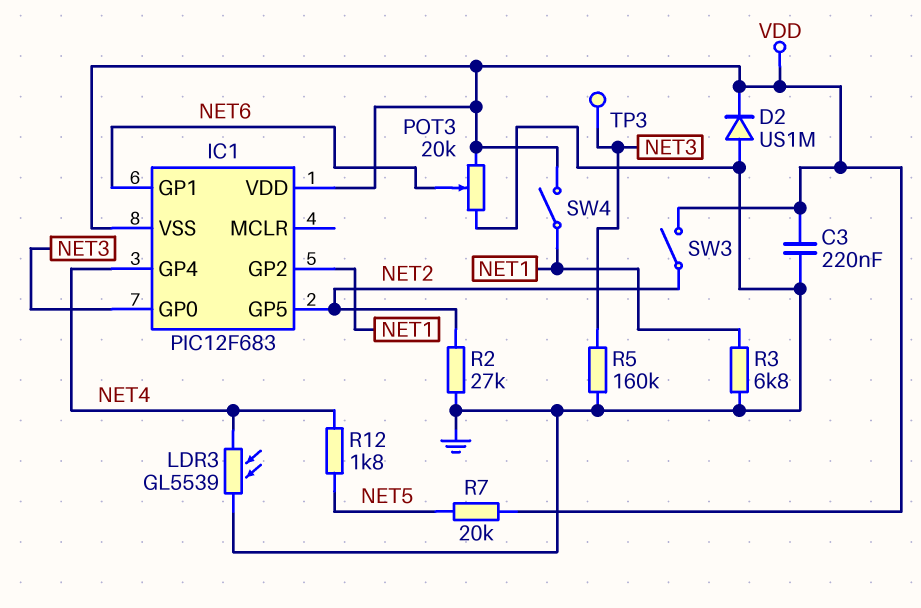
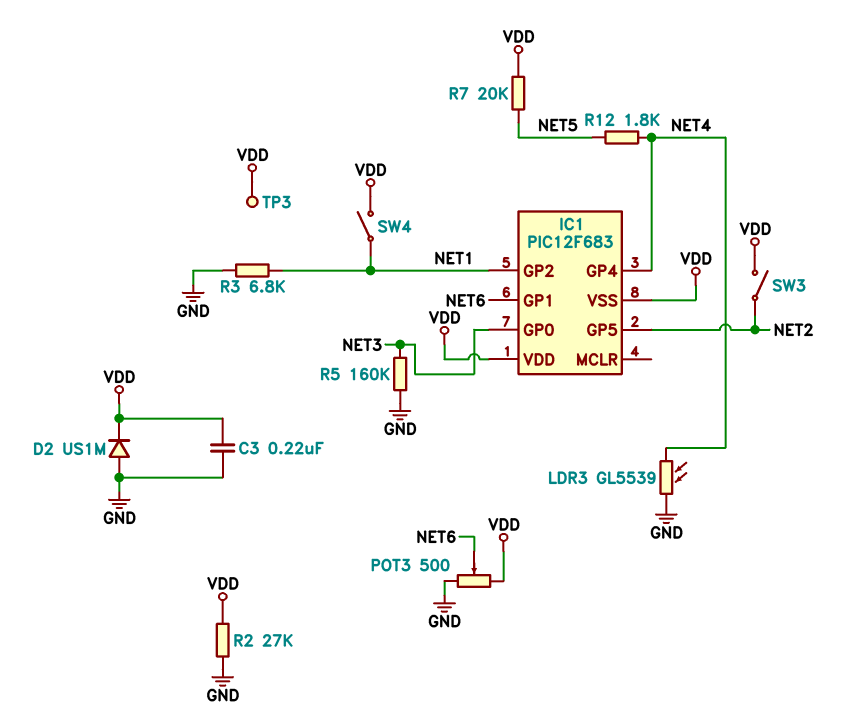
POT3: 20k (GND, VDD, wiper NET6) -> 500 (GND, VDD, wiper NET6)
R2: 27k (GND, NET2) -> 27k (GND, VDD)
TP3: test point (NET3) -> test point (VDD)

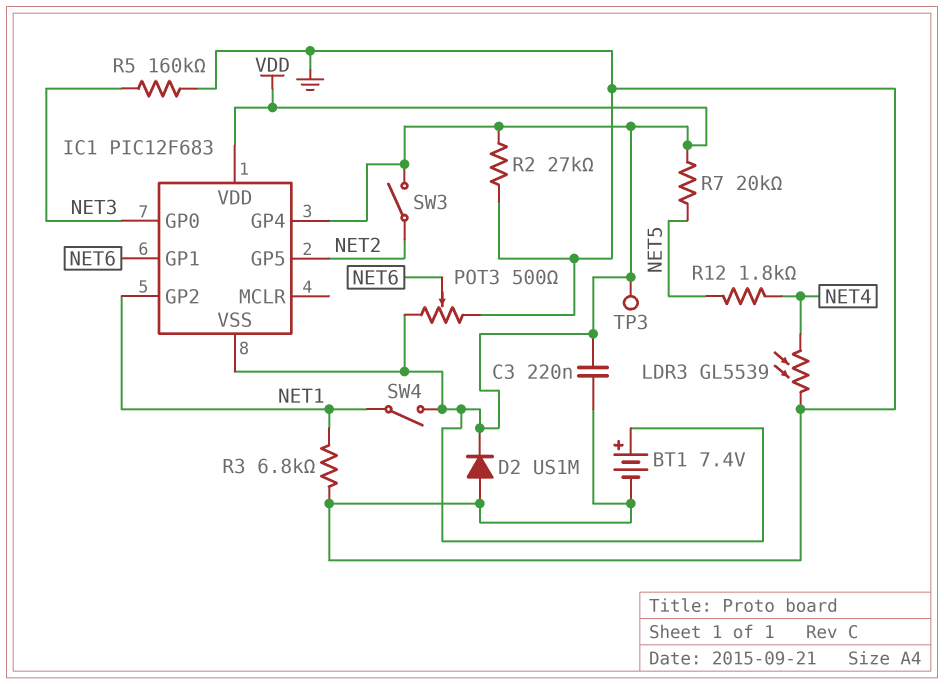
BT1: none -> 7.4V (plus VDD, minus GND)
IC1 pin GP4: NET4 -> VDD

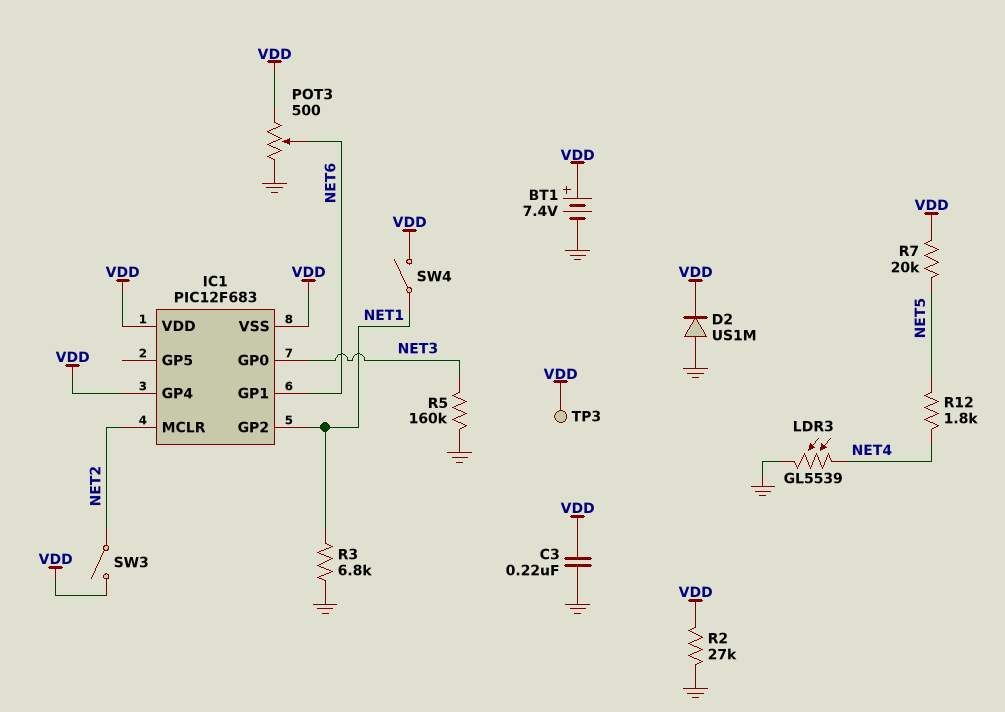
IC1 pin GP5: NET2 -> none
IC1 pin MCLR: none -> NET2

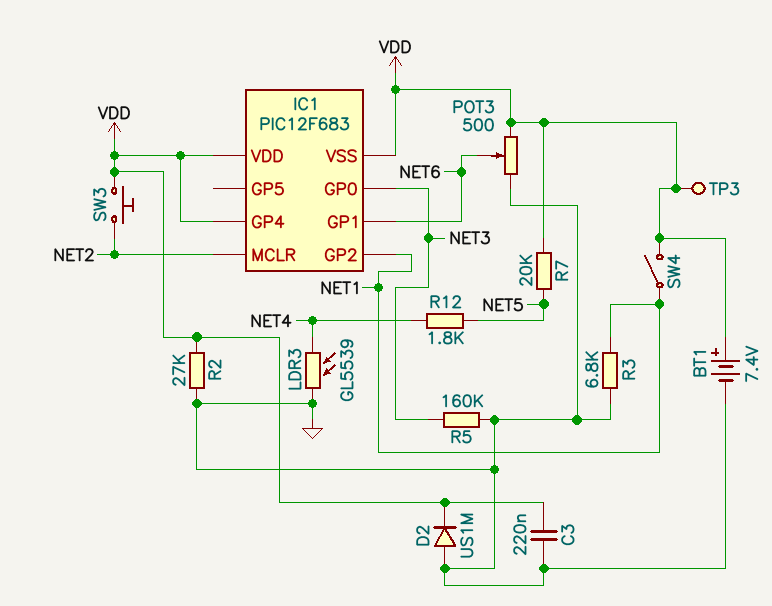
SW3: switch (NET2, VDD) -> button (NET2, VDD)

